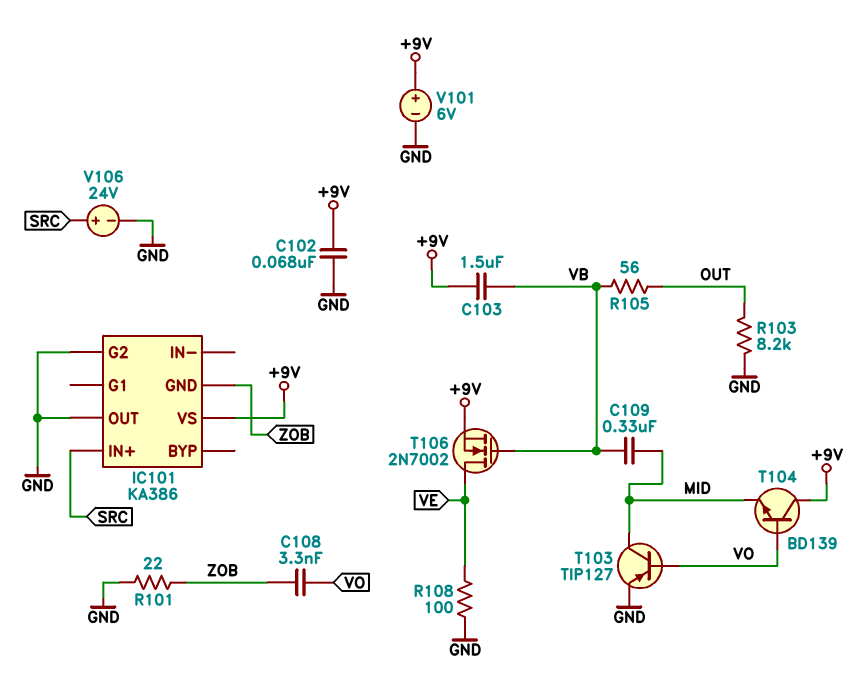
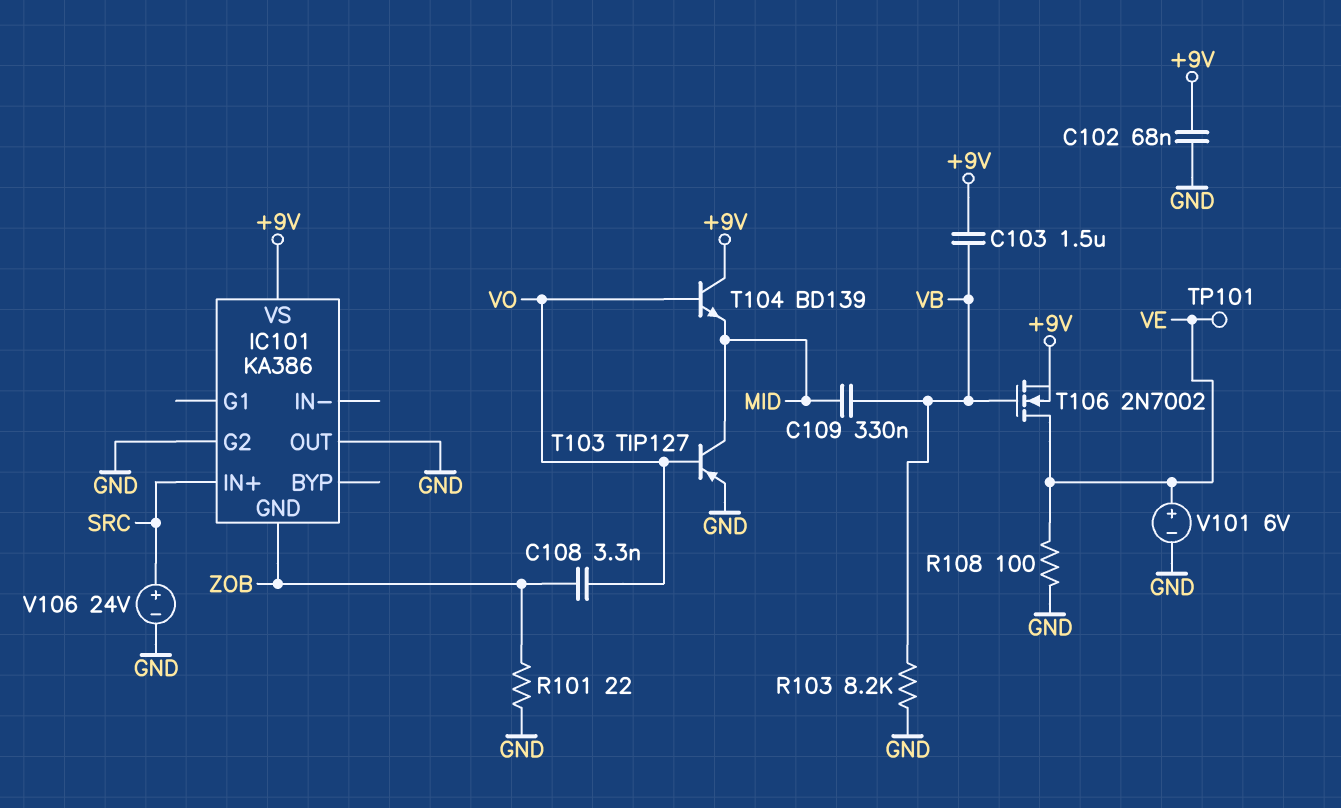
R103: 8.2k (GND, OUT) -> 8.2k (GND, VB)
R105: 56 (OUT, VB) -> none
TP101: none -> test point (VE)
V101: 6V (plus +9V, minus GND) -> 6V (plus VE, minus GND)

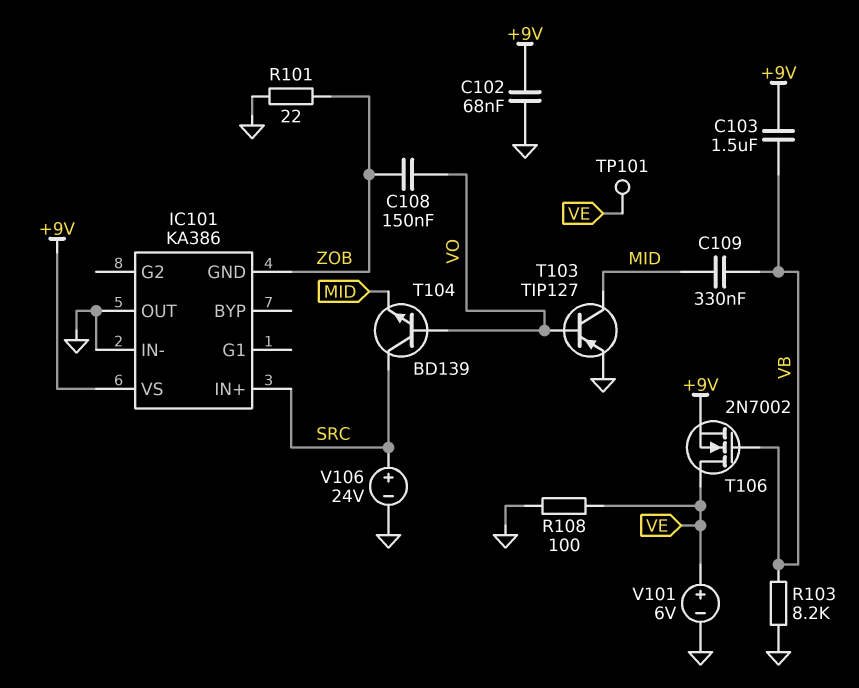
C108: 3.3nF (VO, ZOB) -> 150nF (VO, ZOB)
IC101 pin G2: GND -> none
IC101 pin IN-: none -> GND
T104: NPN BD139 (B VO, C +9V, E MID) -> NPN BD139 (B VO, C SRC, E MID)

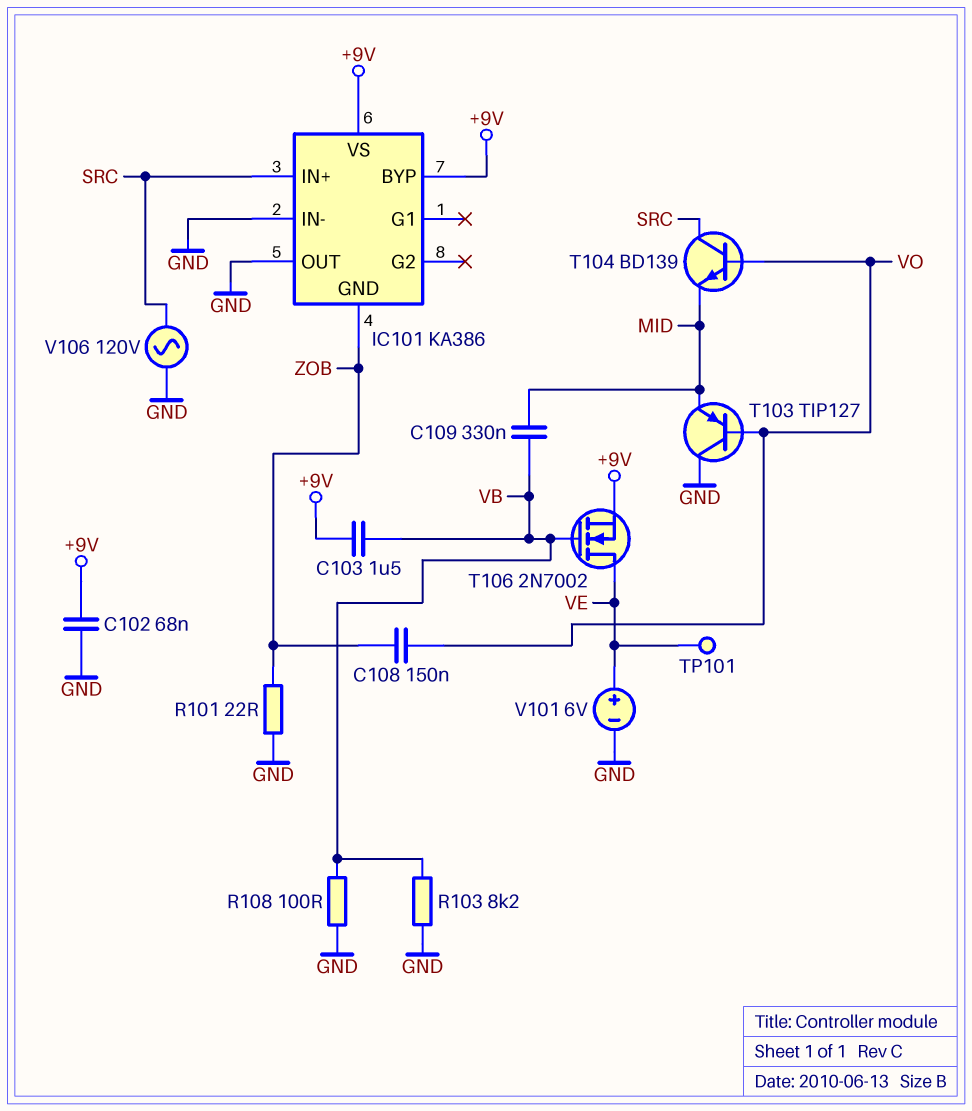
IC101 pin BYP: none -> +9V
R108: 100 (GND, VE) -> 100 (GND, VB)
T103: PNP TIP127 (B VO, C MID, E GND) -> PNP TIP127 (B VO, C GND, E MID)
V106: 24V (plus SRC, minus GND) -> AC 120V (GND, SRC)

